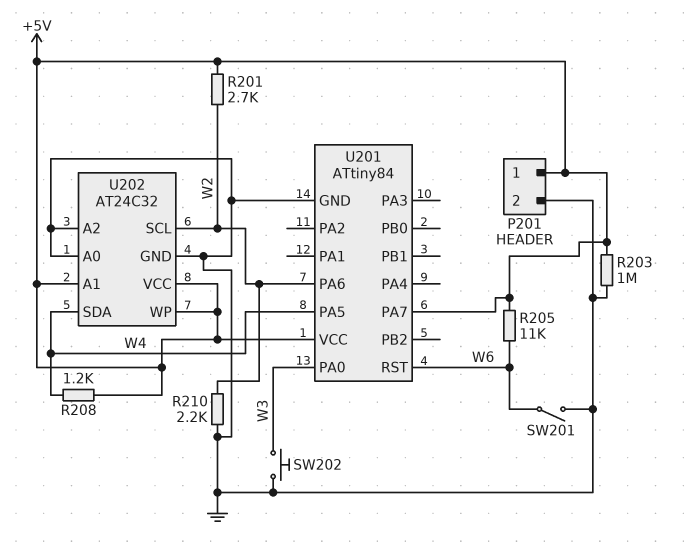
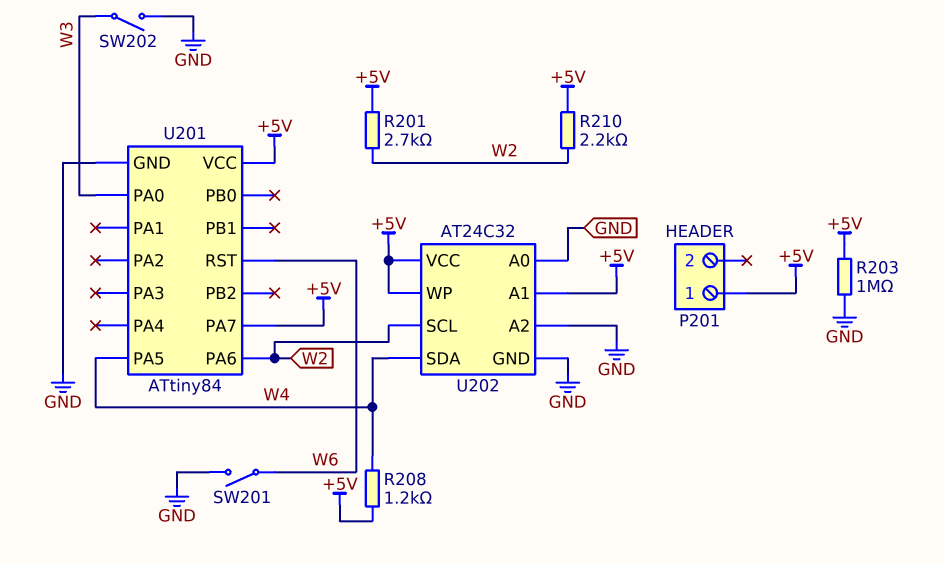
P201 pin 2: GND -> none
R205: 11k (+5V, W6) -> none
R210: 2.2k (GND, W2) -> 2.2k (+5V, W2)
SW202: button (GND, W3) -> switch (GND, W3)

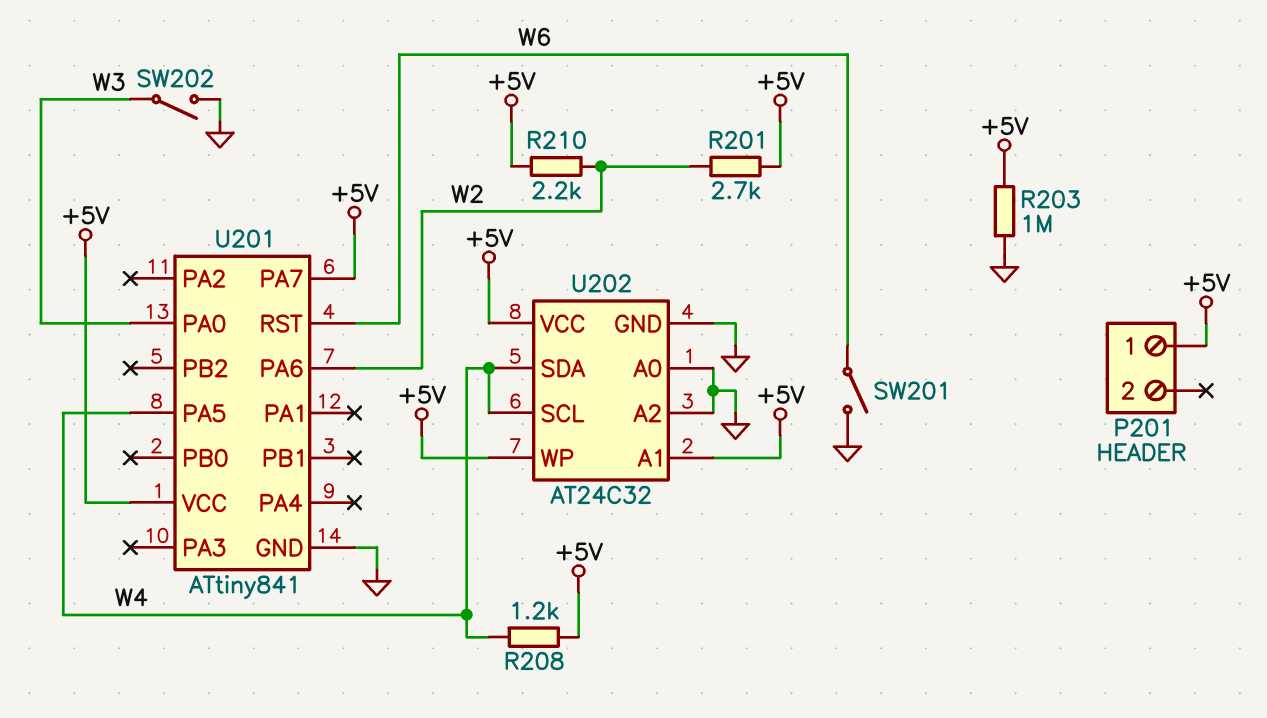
U201: ATtiny84 -> ATtiny841
U202 pin SCL: W2 -> W4

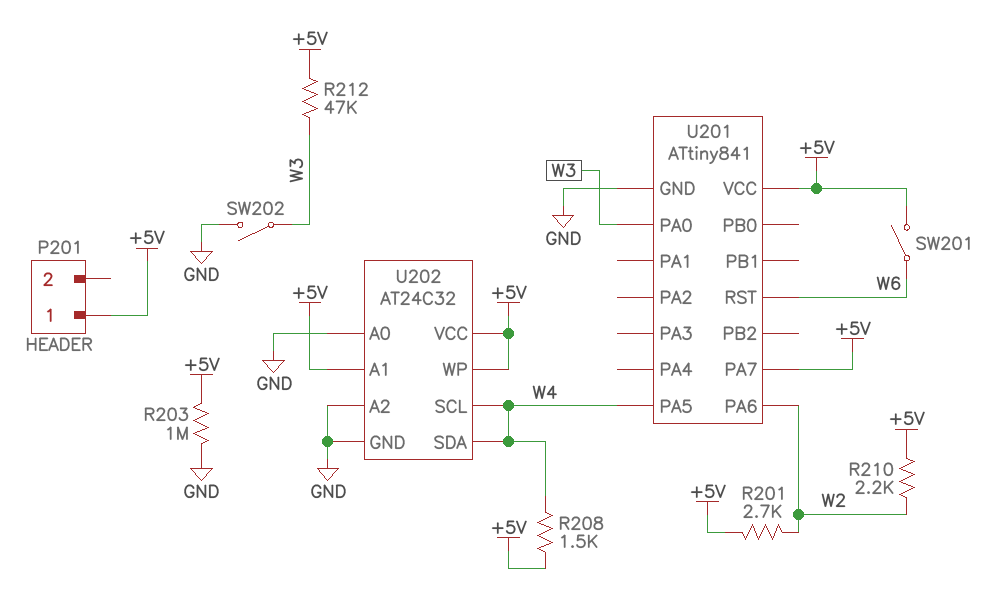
R208: 1.2k (+5V, W4) -> 1.5k (+5V, W4)
R212: none -> 47k (+5V, W3)
SW201: switch (GND, W6) -> switch (+5V, W6)

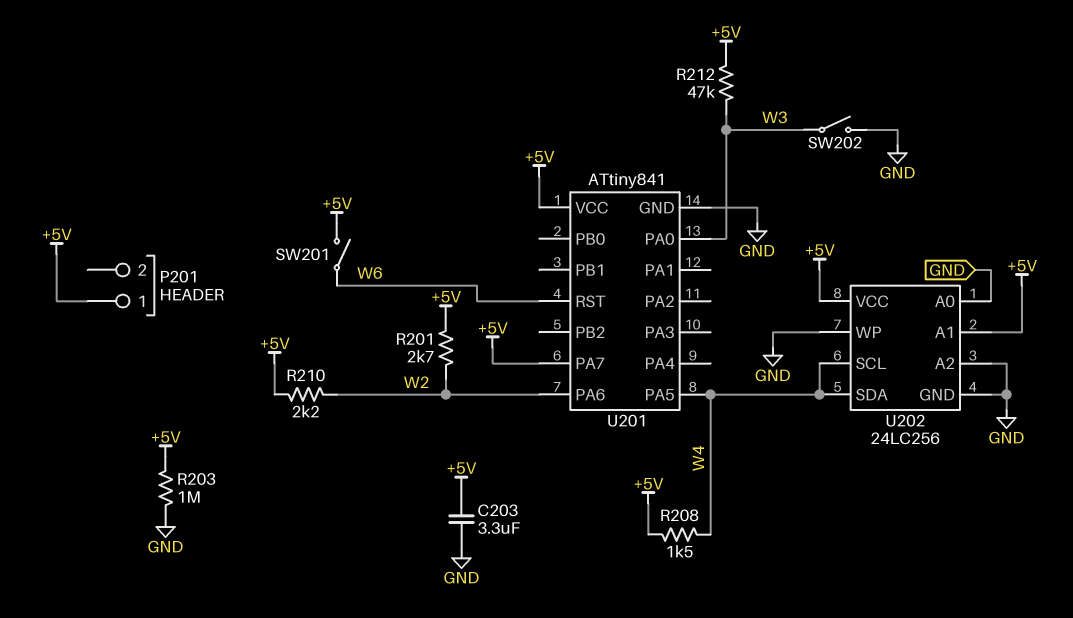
C203: none -> 3.3uF (+5V, GND)
U202: AT24C32 -> 24LC256
U202 pin WP: +5V -> GND

